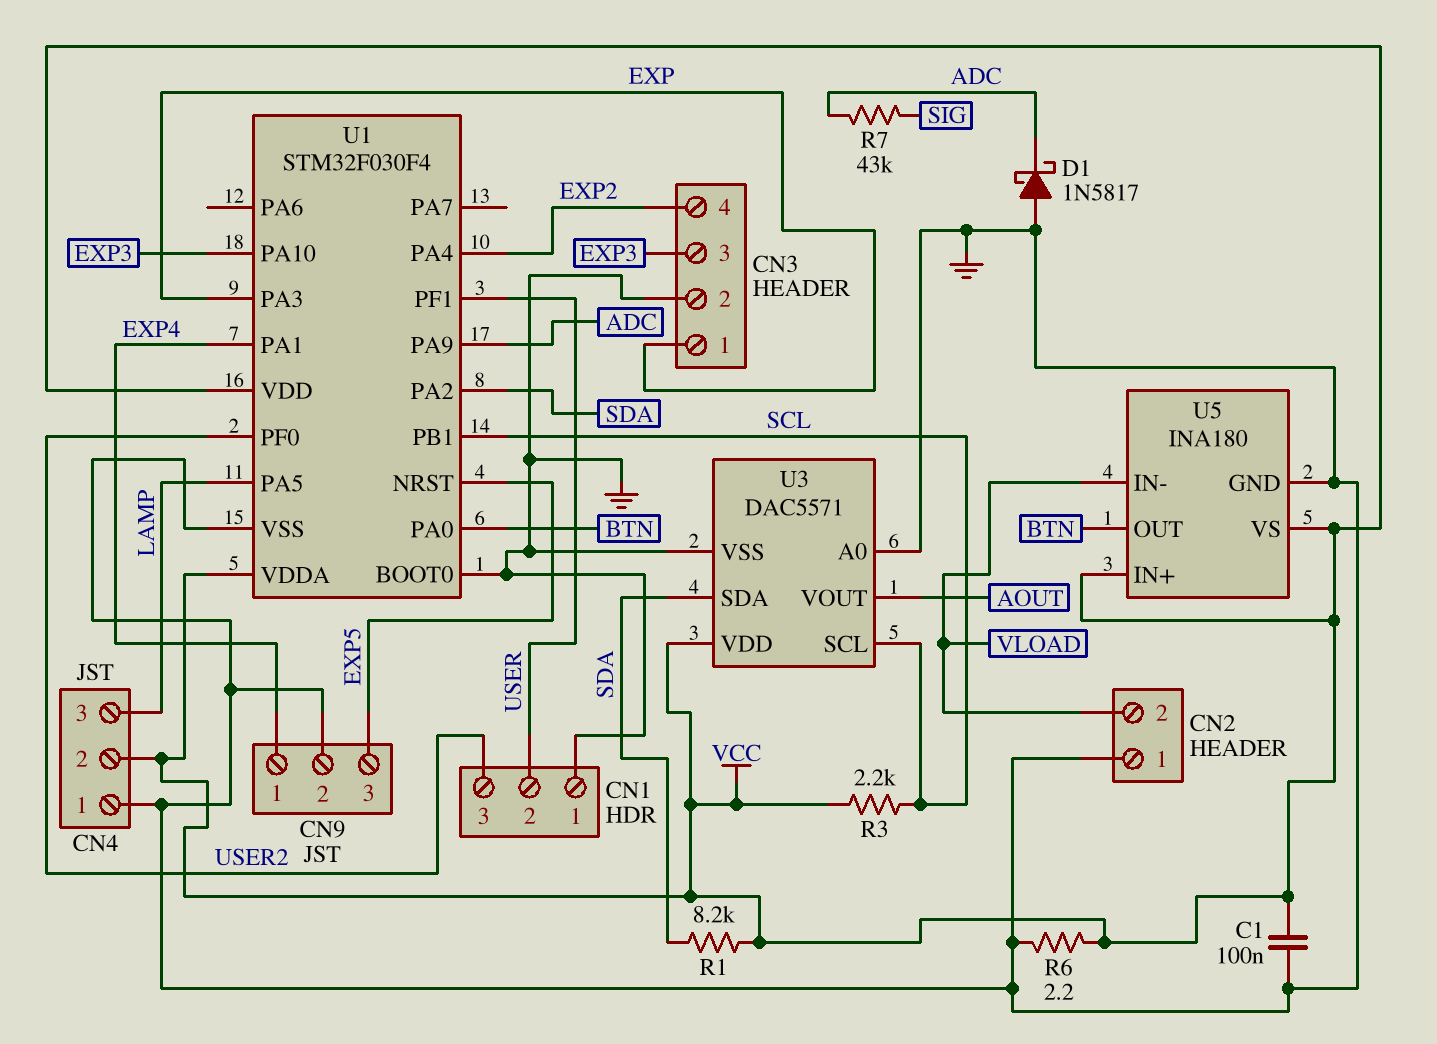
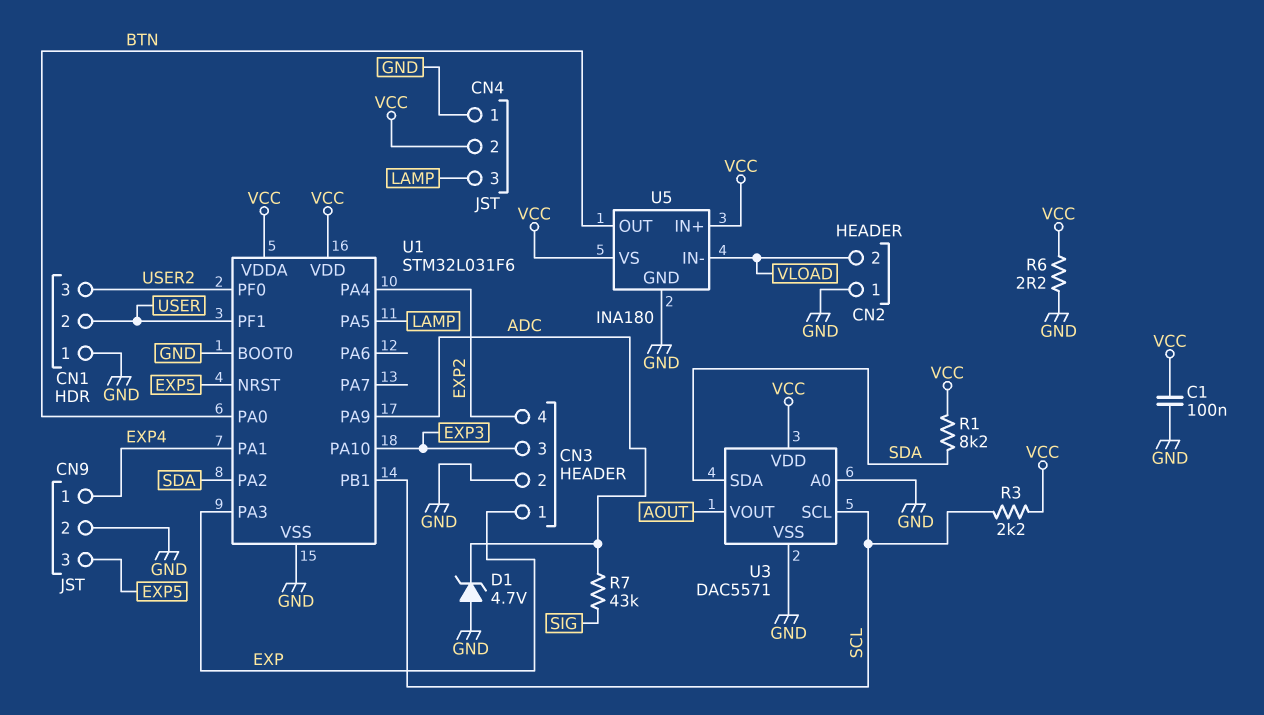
D1: schottky 1N5817 (A GND, K ADC) -> zener 4.7V (A GND, K ADC)
U1: STM32F030F4 -> STM32L031F6

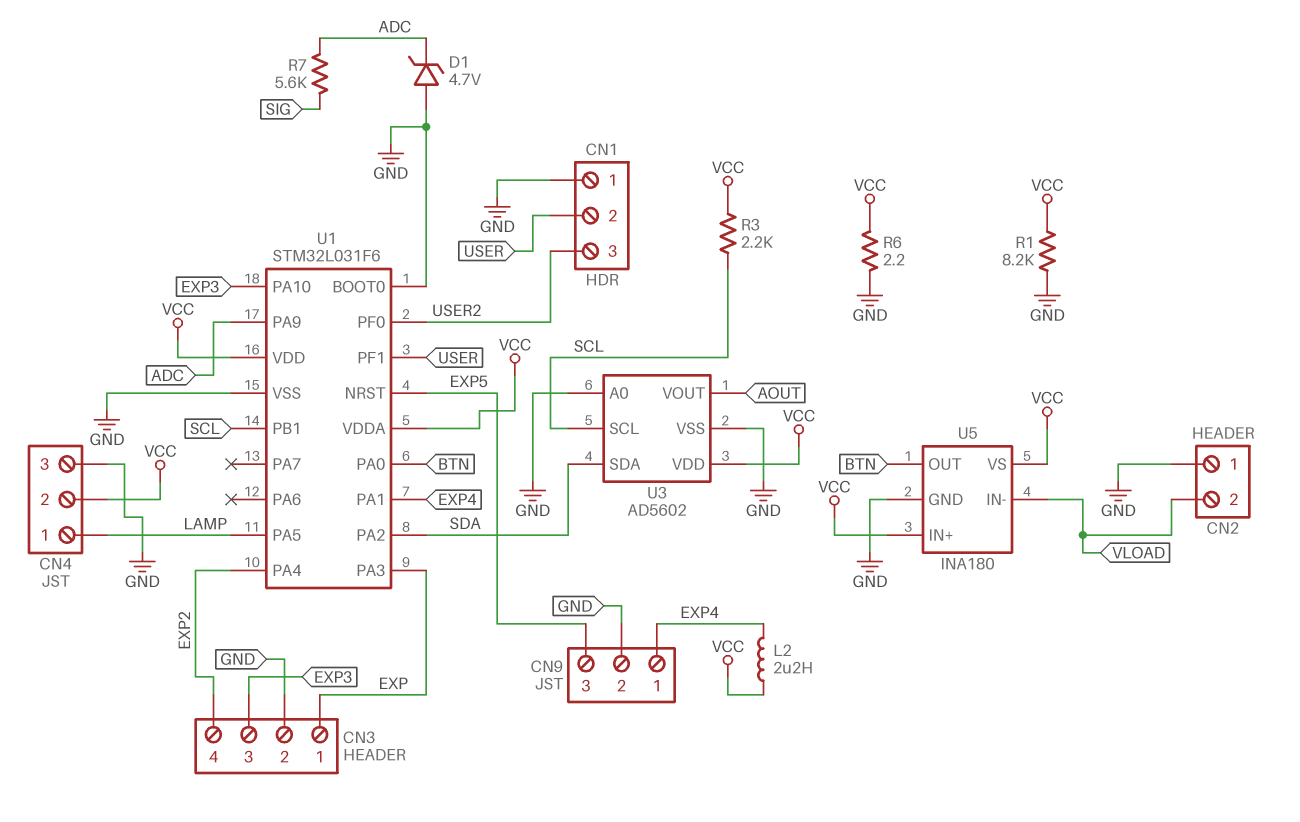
C1: 100nF (GND, VCC) -> none
CN4 pin 1: GND -> LAMP
CN4 pin 3: LAMP -> GND
L2: none -> 2.2uH (EXP4, VCC)
R1: 8.2k (SDA, VCC) -> 8.2k (GND, VCC)
R7: 43k (ADC, SIG) -> 5.6k (ADC, SIG)
U3: DAC5571 -> AD5602

